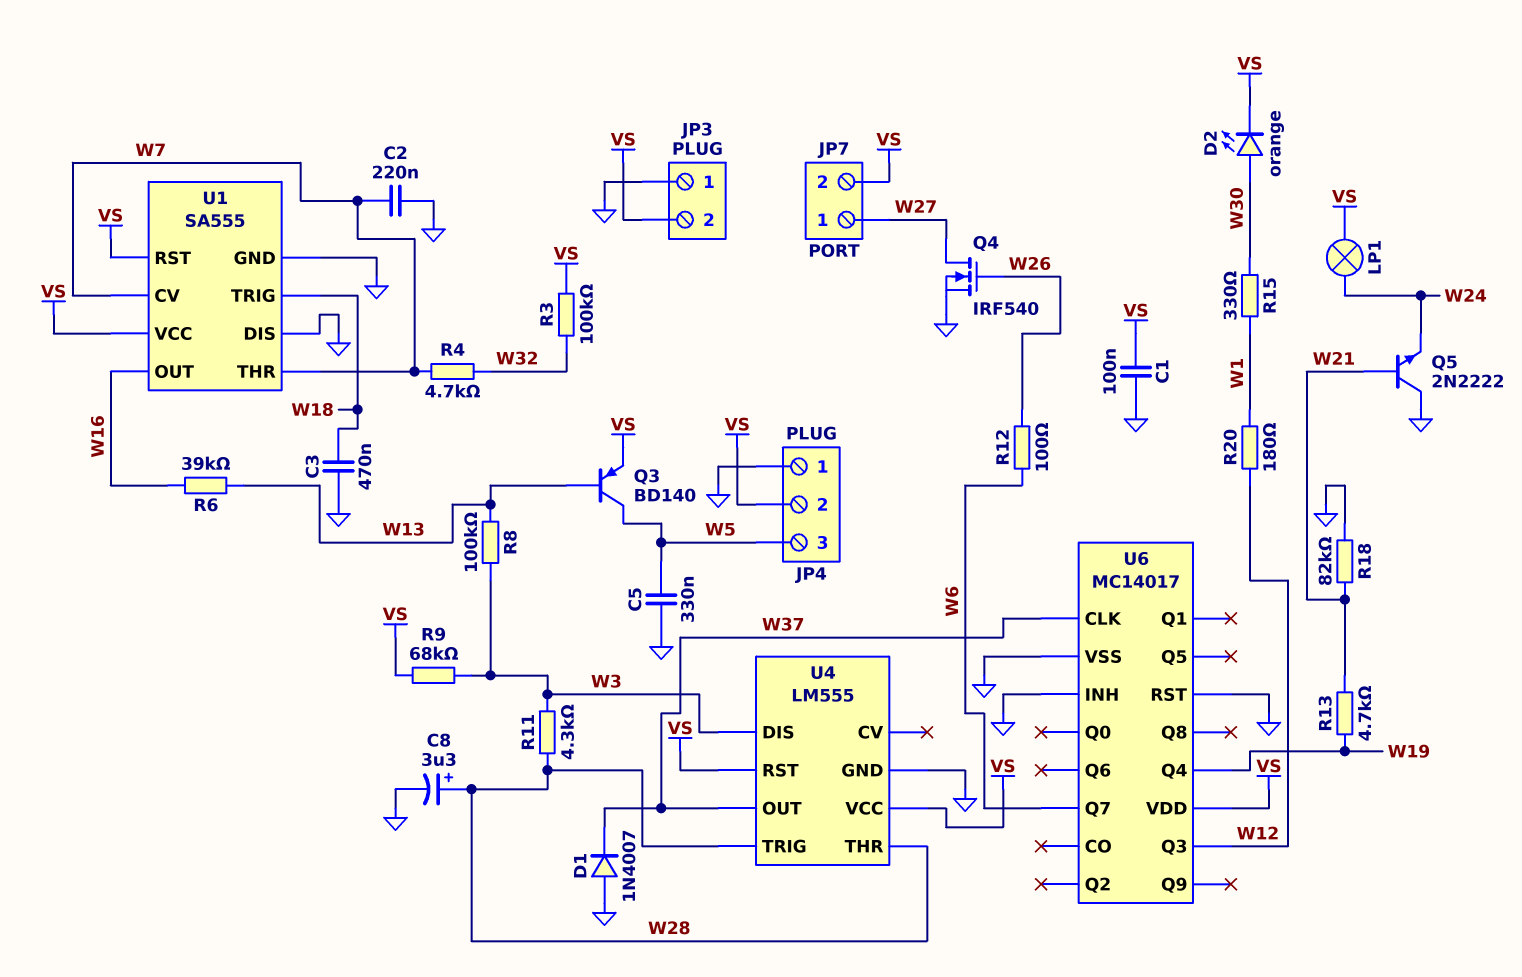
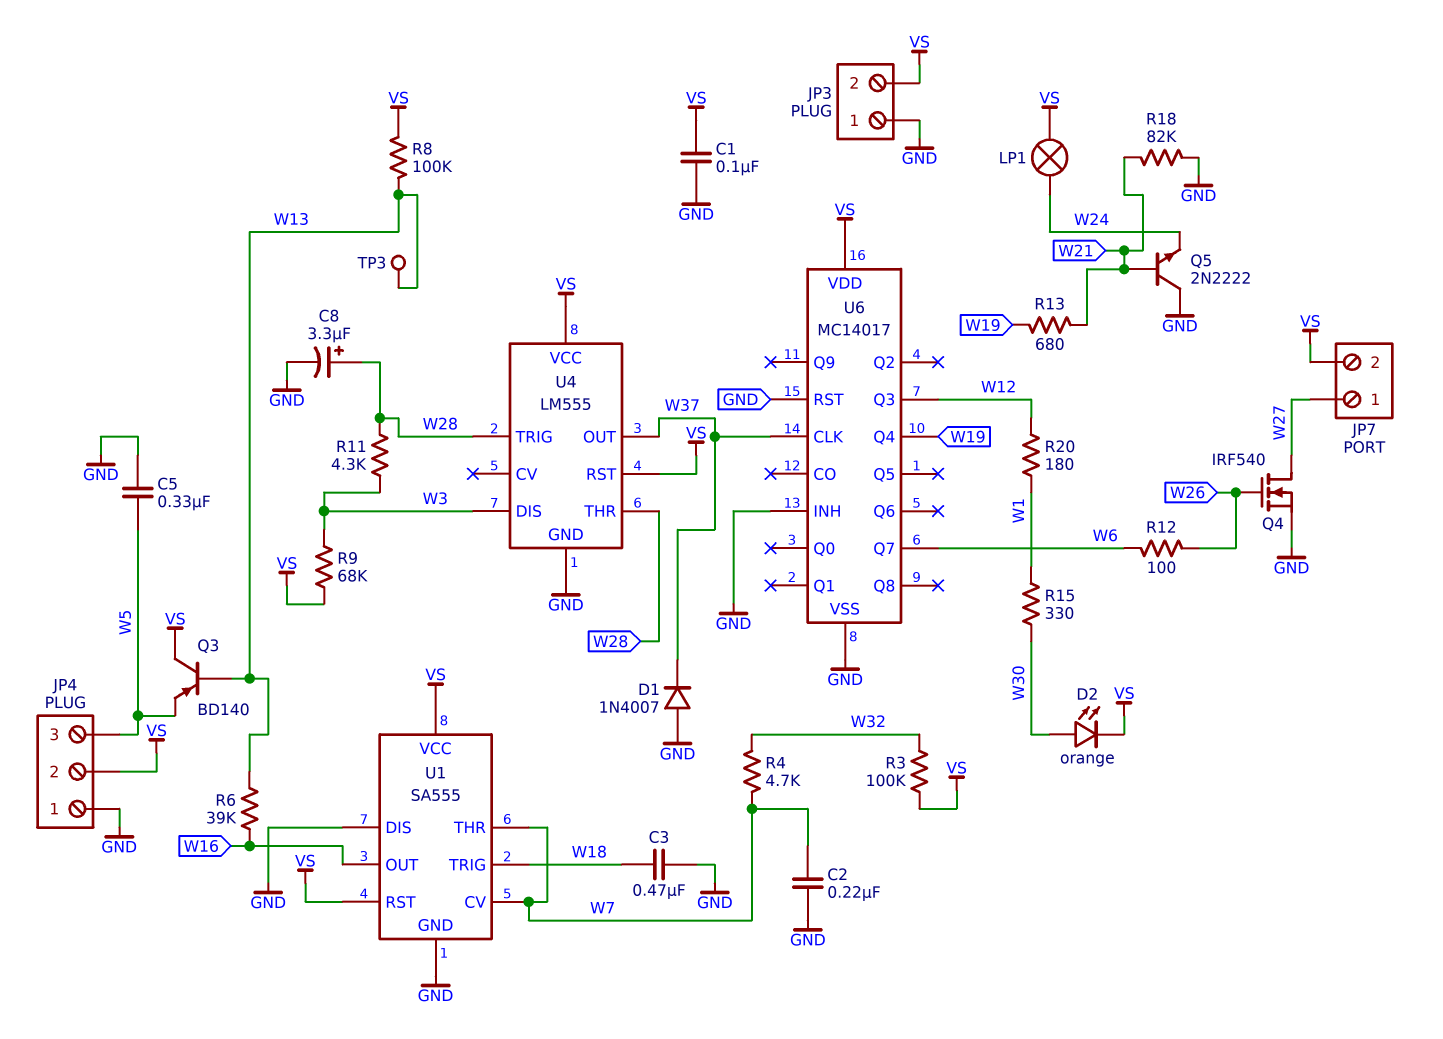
Q3: PNP BD140 (B W13, C W5, E VS) -> PNP BD140 (B W13, C VS, E W5)
R8: 100k (W3, W13) -> 100k (VS, W13)
R13: 4.7k (W19, W21) -> 680 (W19, W21)
TP3: none -> test point (W13)

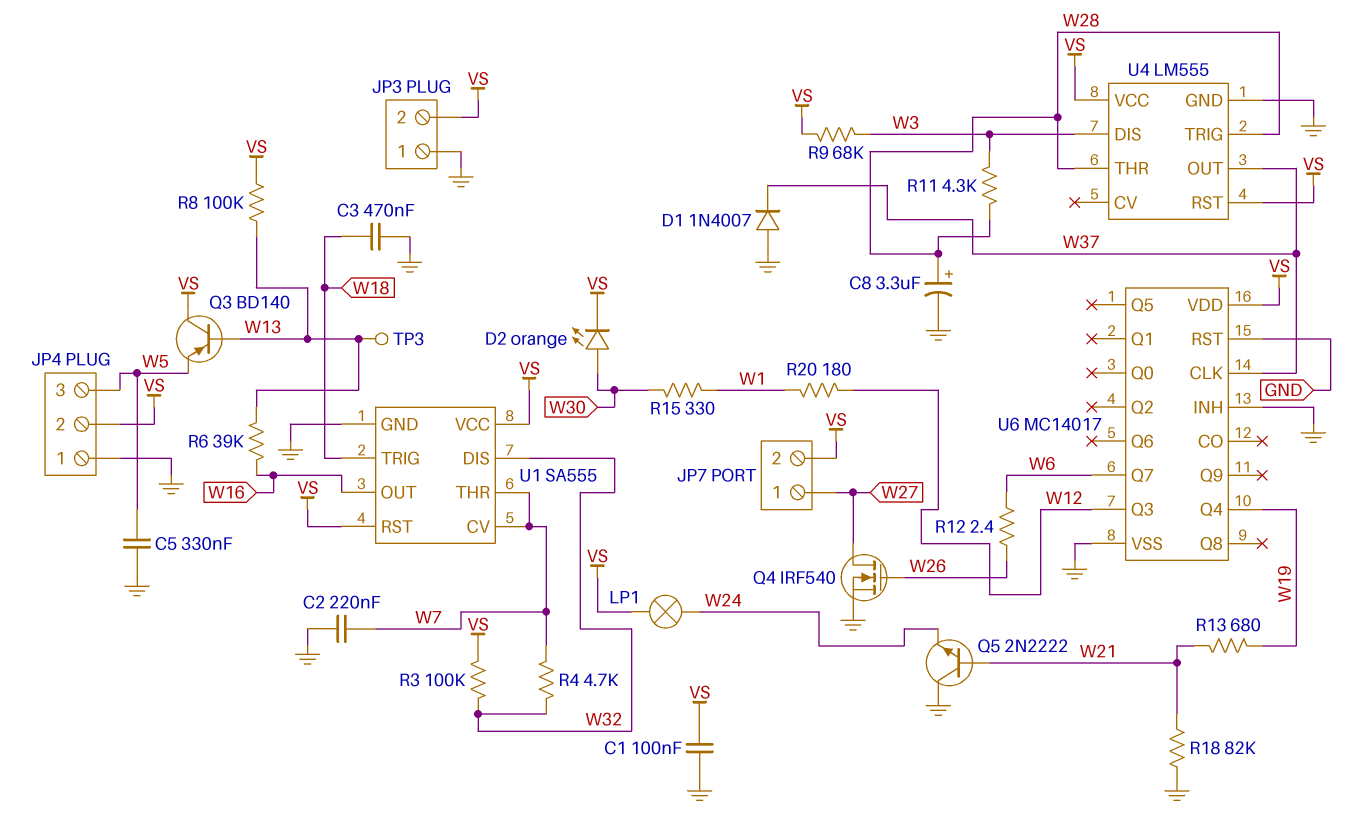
R12: 100 (W6, W26) -> 2.4 (W6, W26)
U1 pin DIS: GND -> W32

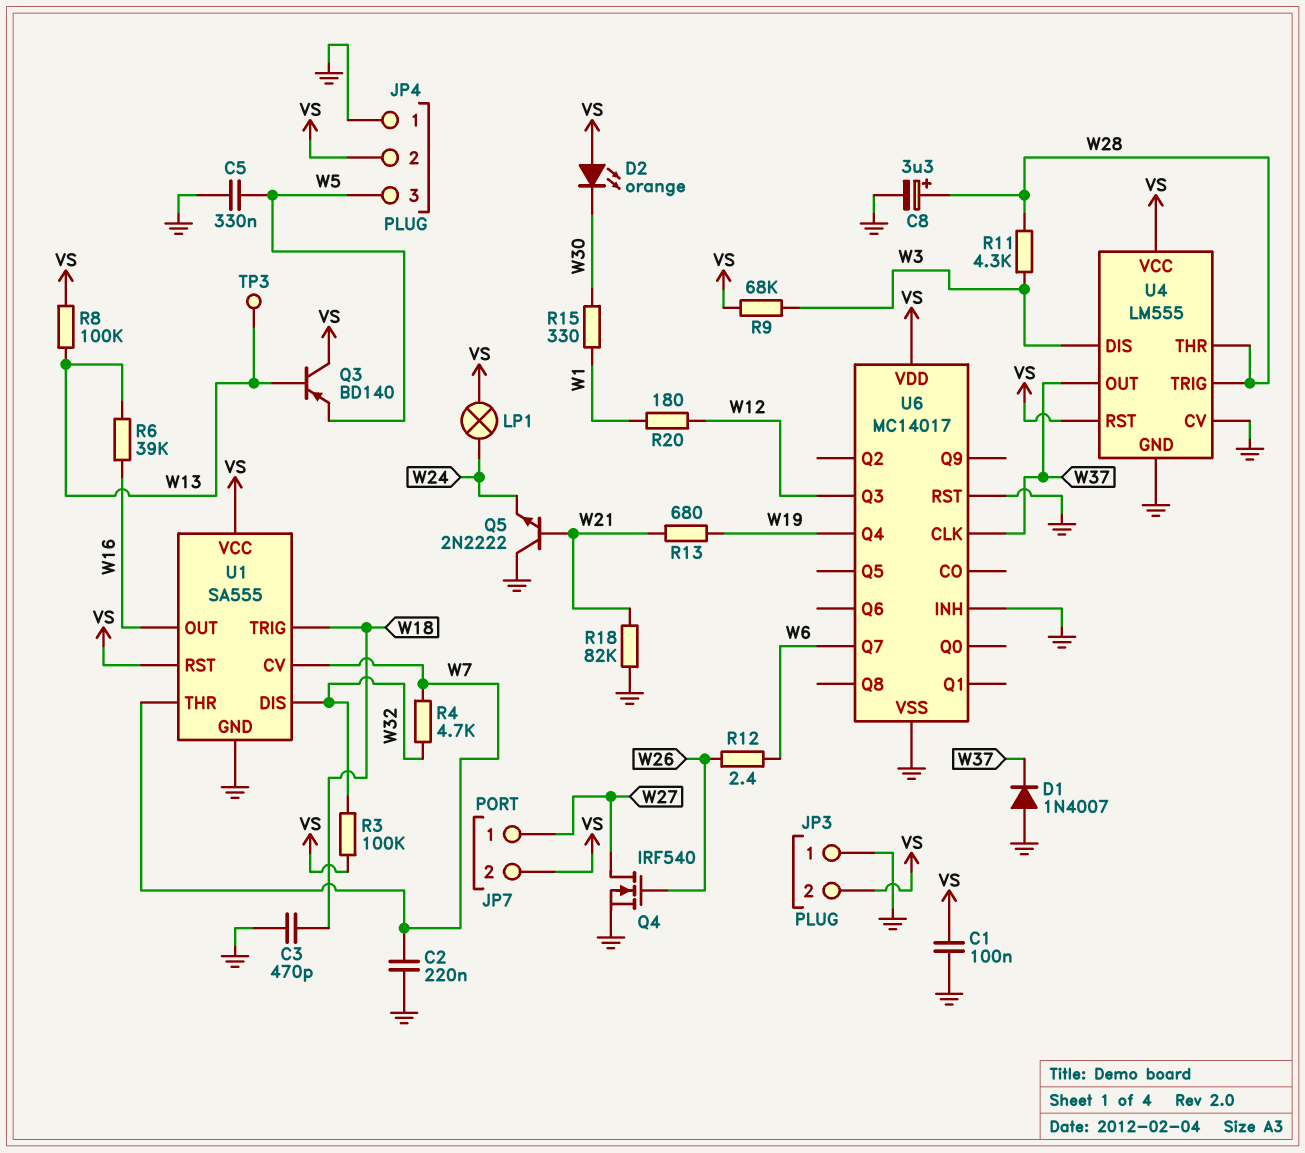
C3: 470nF (GND, W18) -> 470pF (GND, W18)
D2: LED orange (A W30, K VS) -> LED orange (A VS, K W30)
U4 pin CV: none -> GND

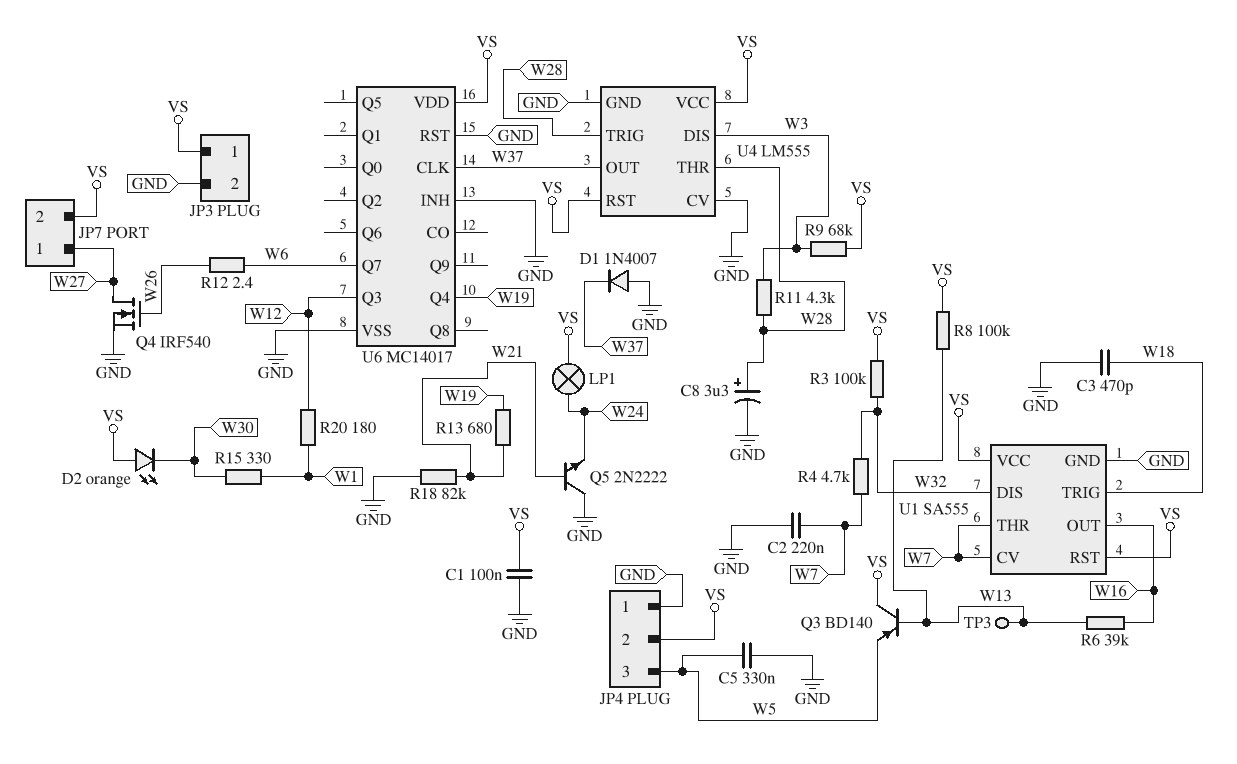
JP3 pin 1: GND -> VS
JP3 pin 2: VS -> GND

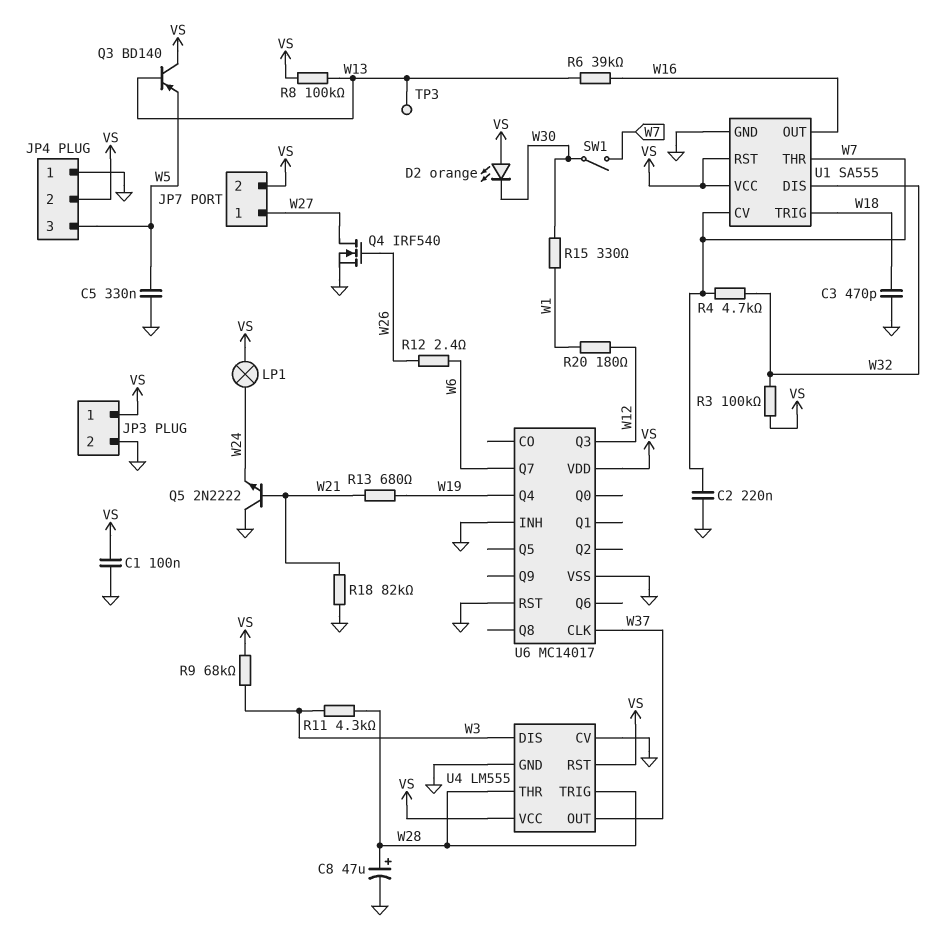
C8: 3.3uF (plus W28, minus GND) -> 47uF (plus W28, minus GND)
D1: diode 1N4007 (A GND, K W37) -> none
SW1: none -> switch (W7, W30)

